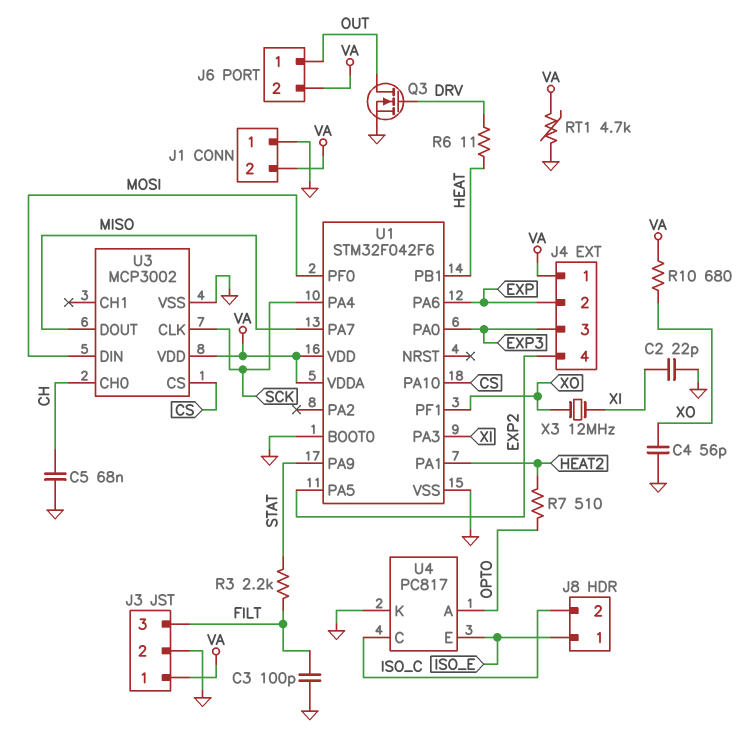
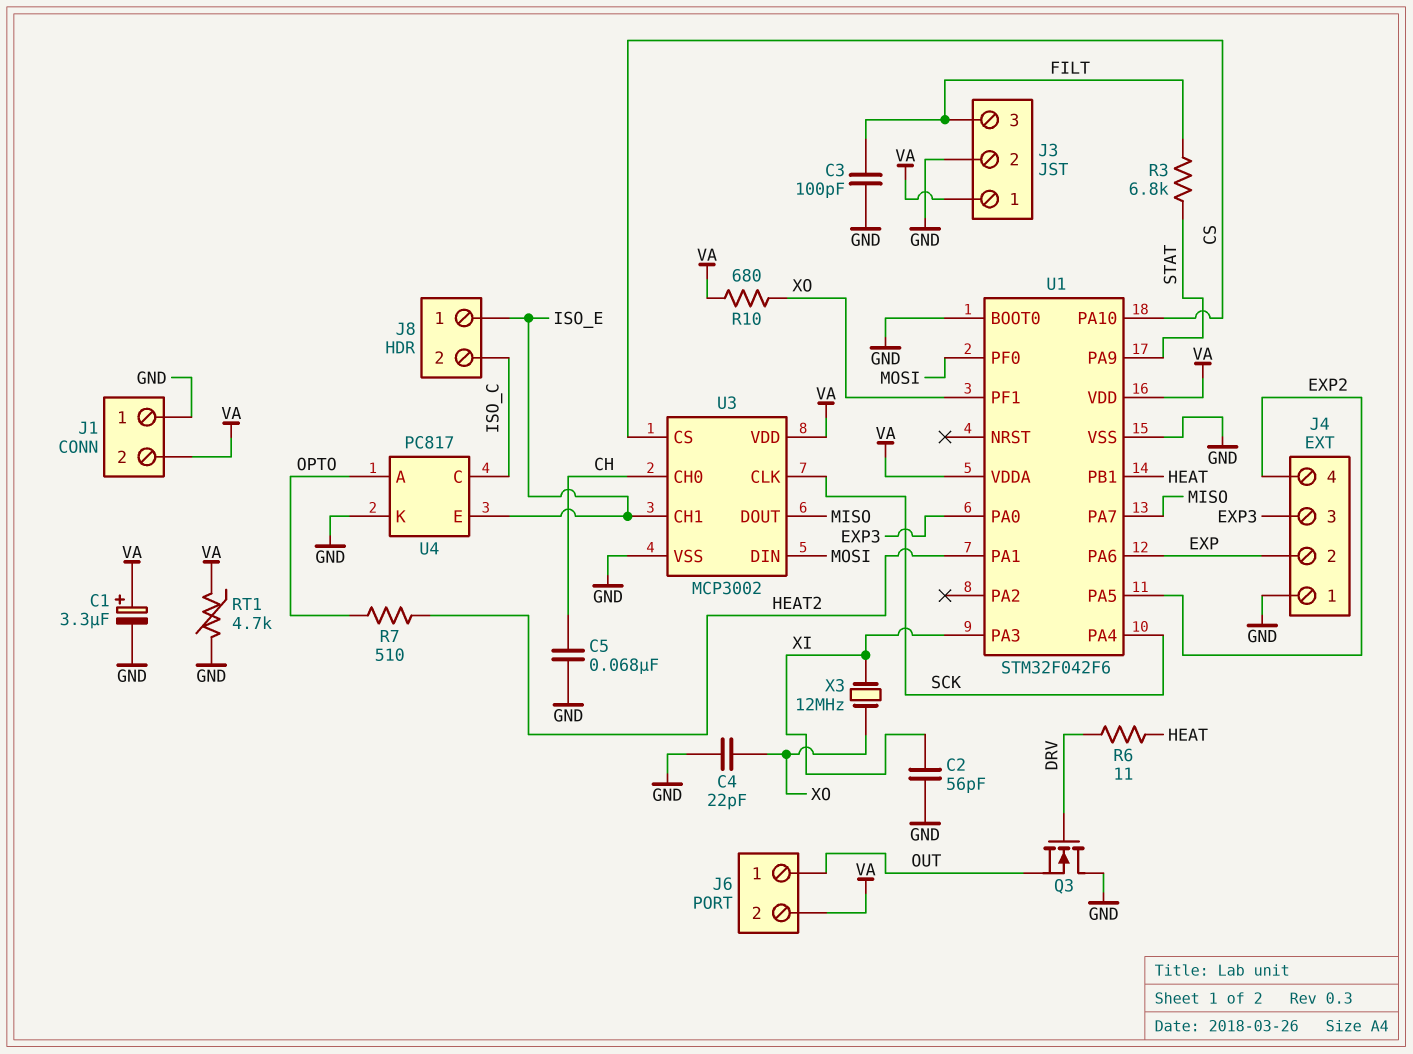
C1: none -> 3.3uF (plus VA, minus GND)
C2: 22pF (GND, XI) -> 56pF (GND, XI)
C4: 56pF (GND, XO) -> 22pF (GND, XO)
J4 pin 1: VA -> GND
Q3: NMOS (G DRV, D OUT, S GND) -> NMOS (G DRV, D GND, S OUT)
R3: 2.2k (FILT, STAT) -> 6.8k (FILT, STAT)
U3 pin CH1: none -> ISO_E

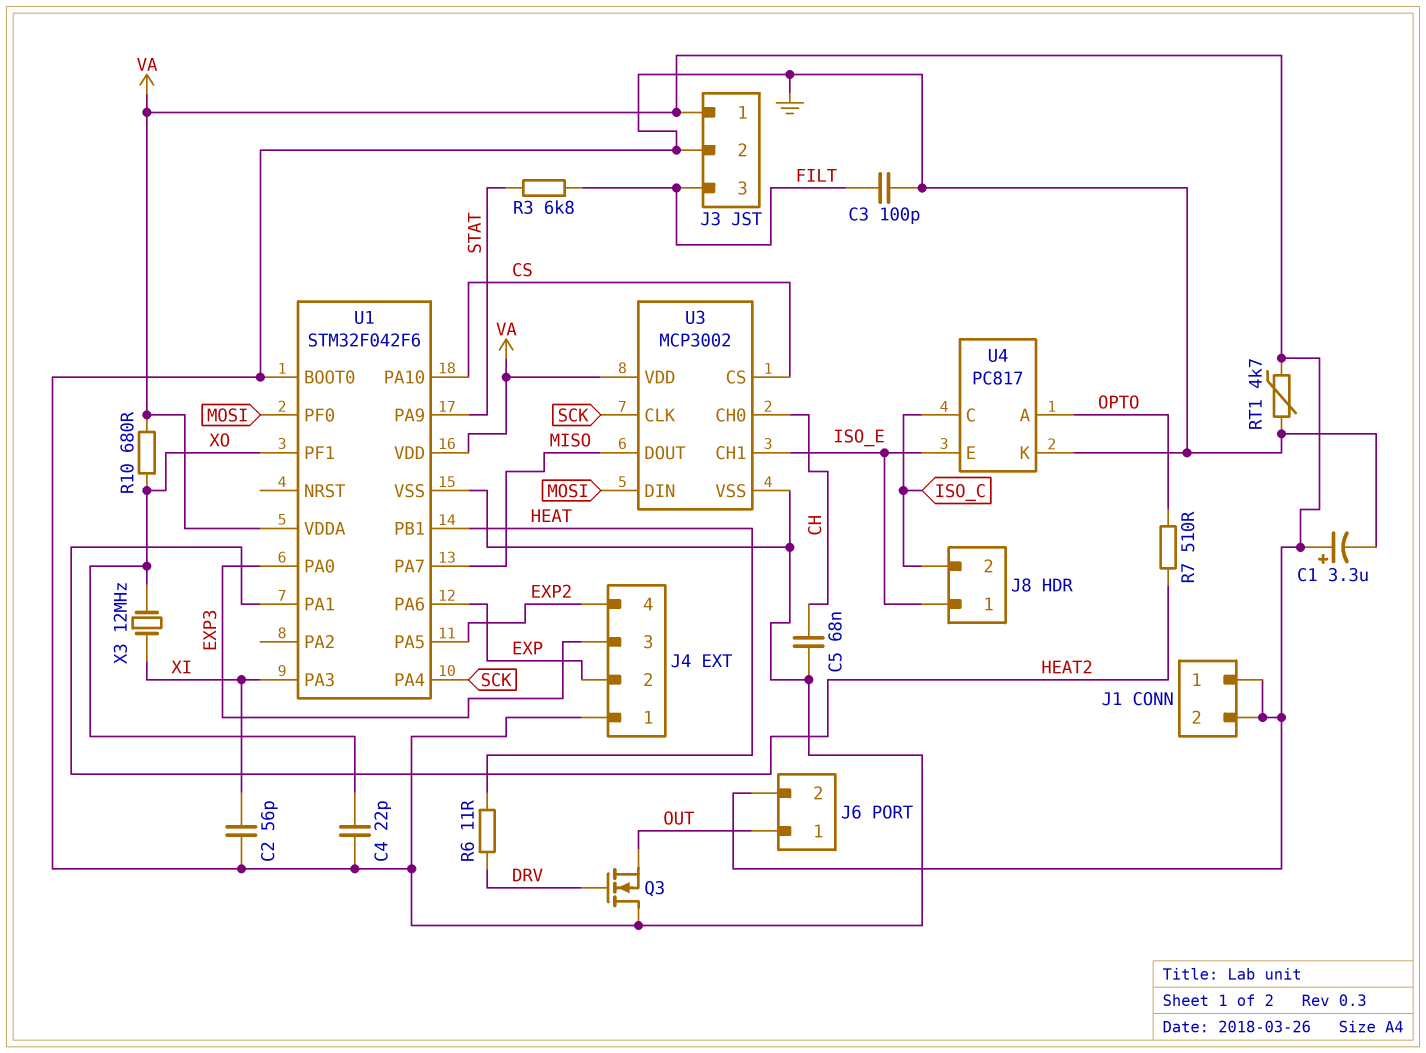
J1 pin 1: GND -> VA

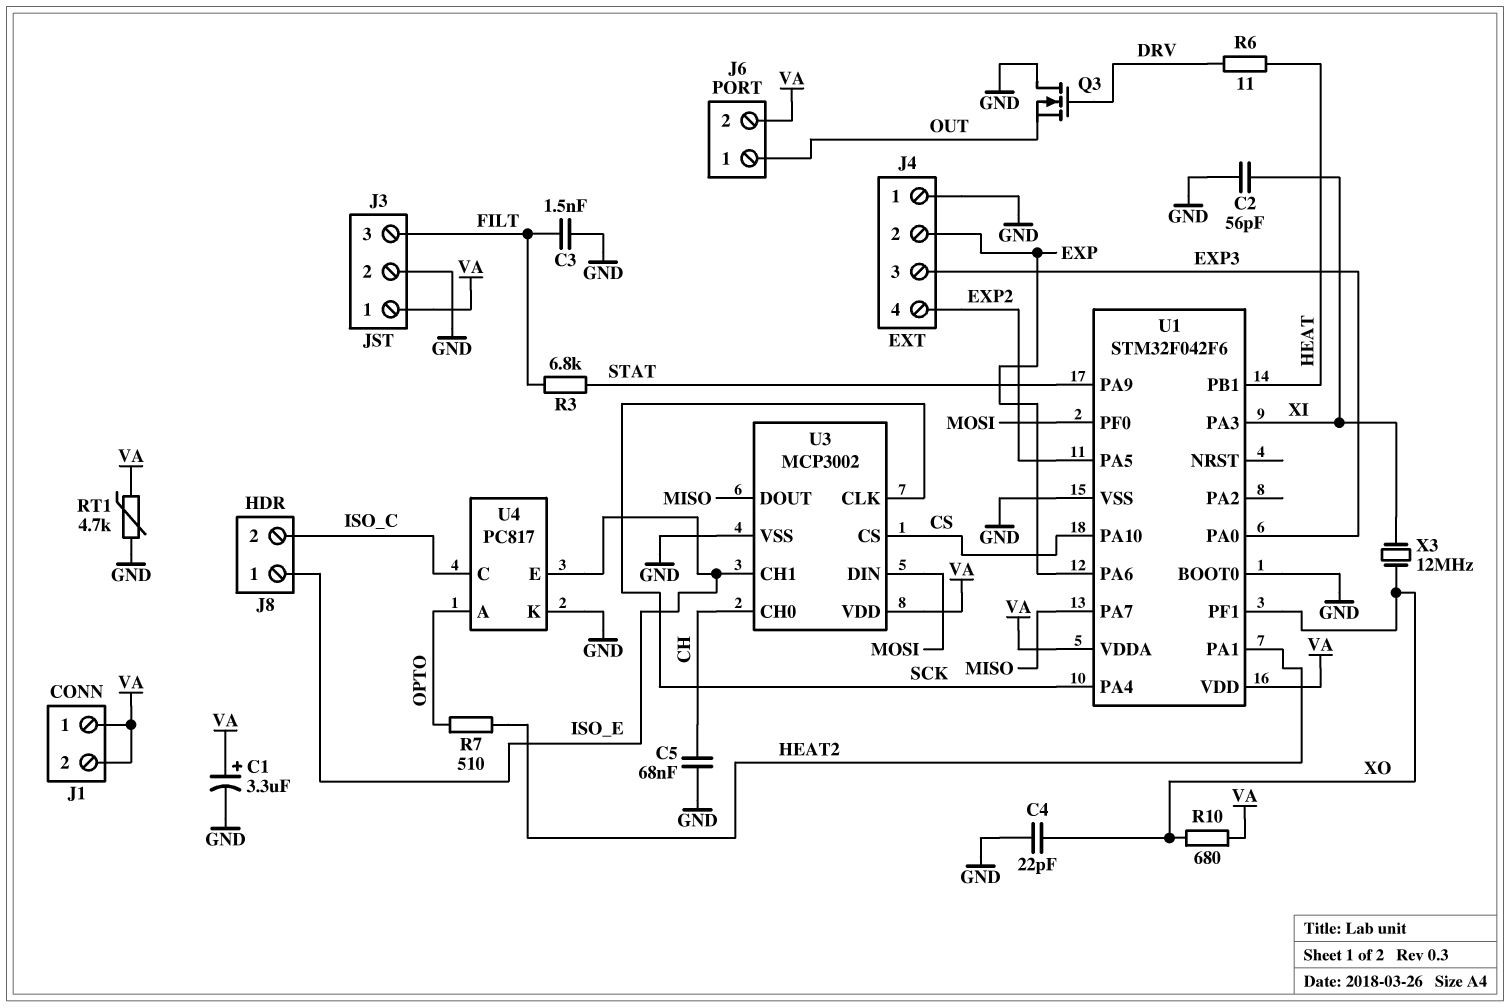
C3: 100pF (FILT, GND) -> 1.5nF (FILT, GND)

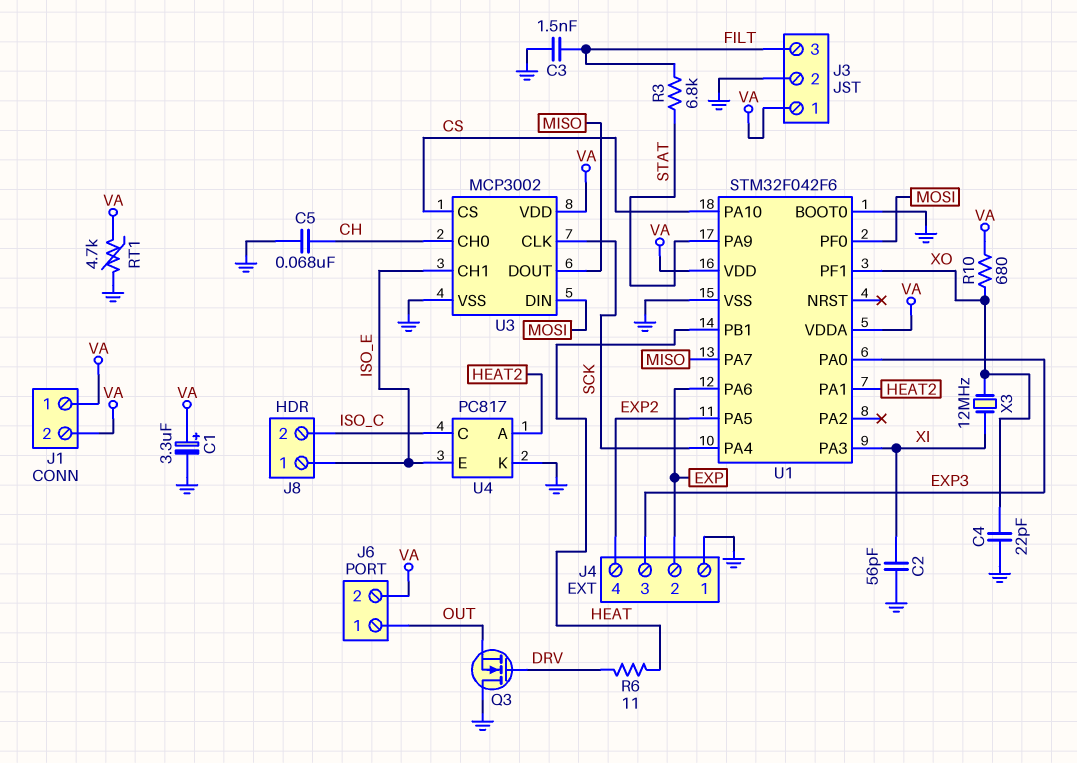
R7: 510 (HEAT2, OPTO) -> none
U4 pin A: OPTO -> HEAT2

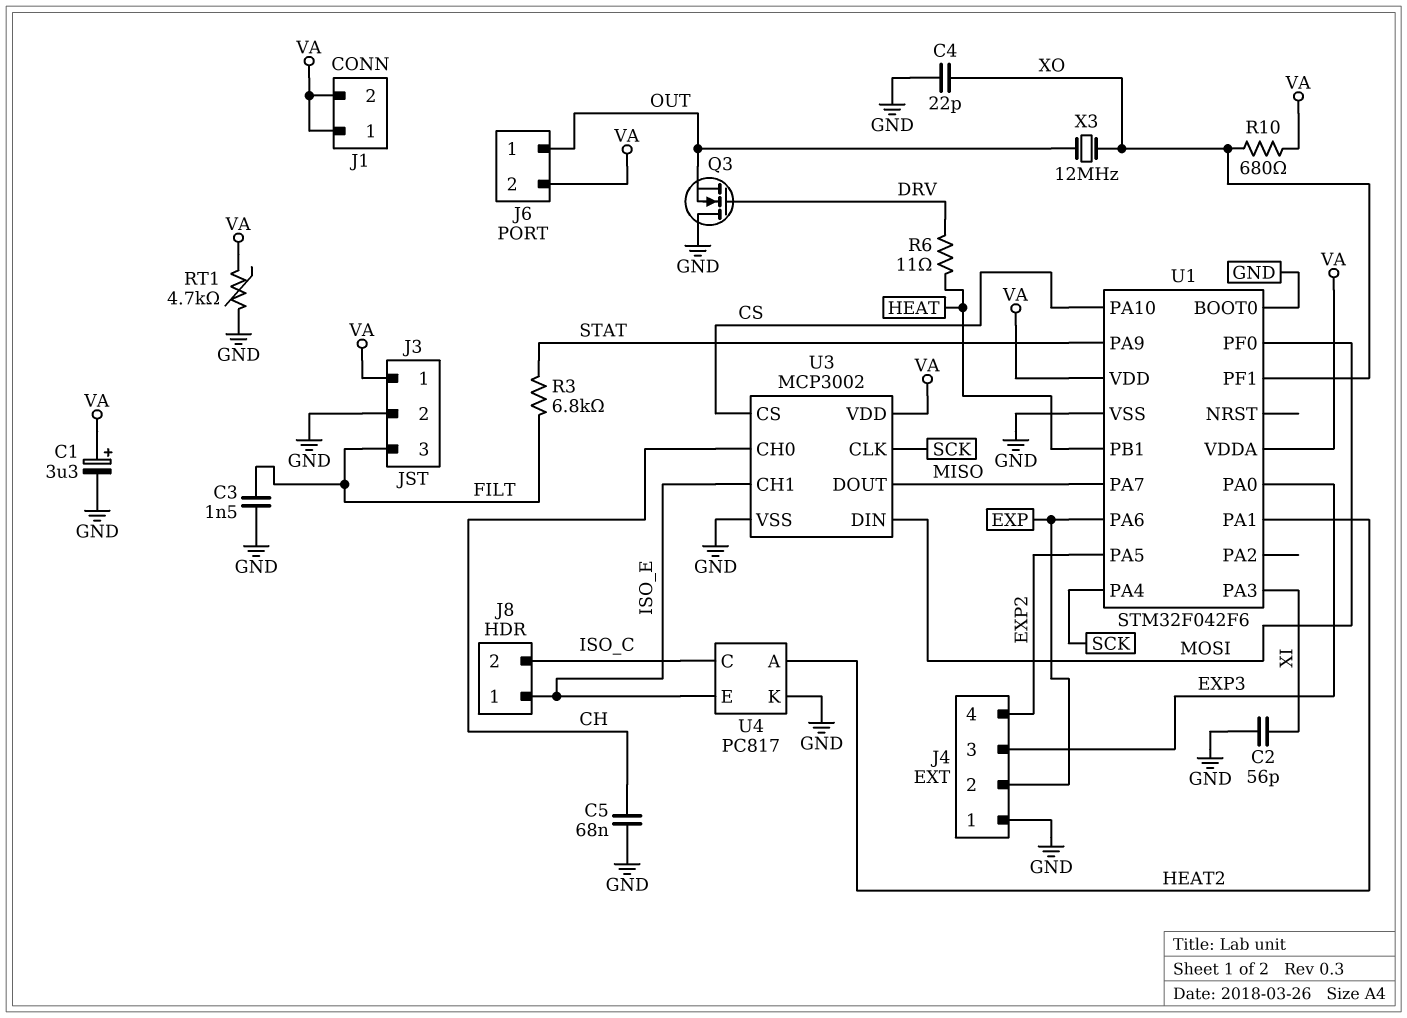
X3: 12MHz (XI, XO) -> 12MHz (OUT, XO)

